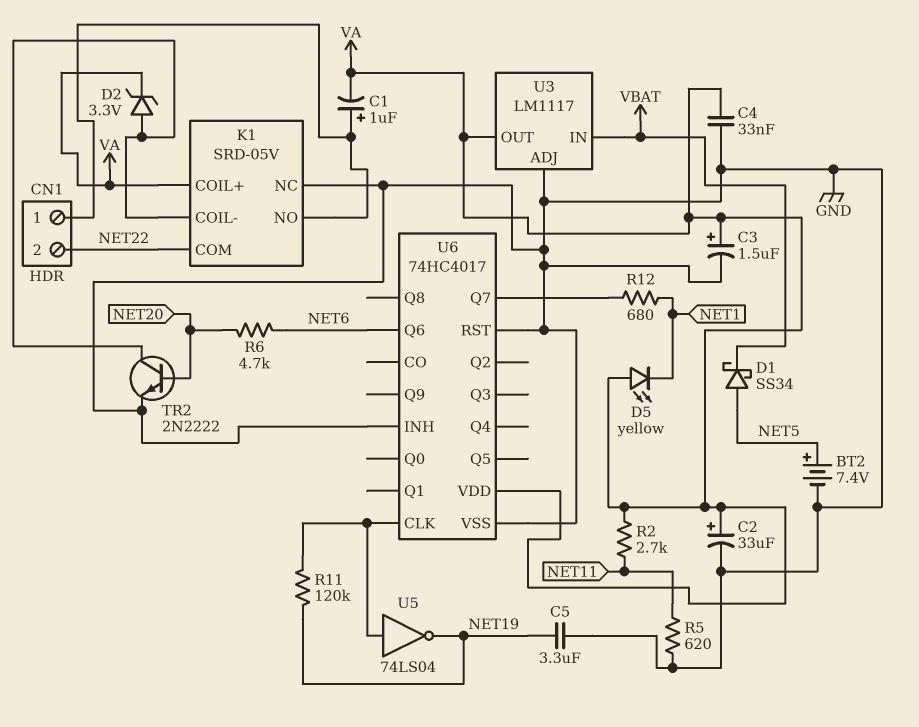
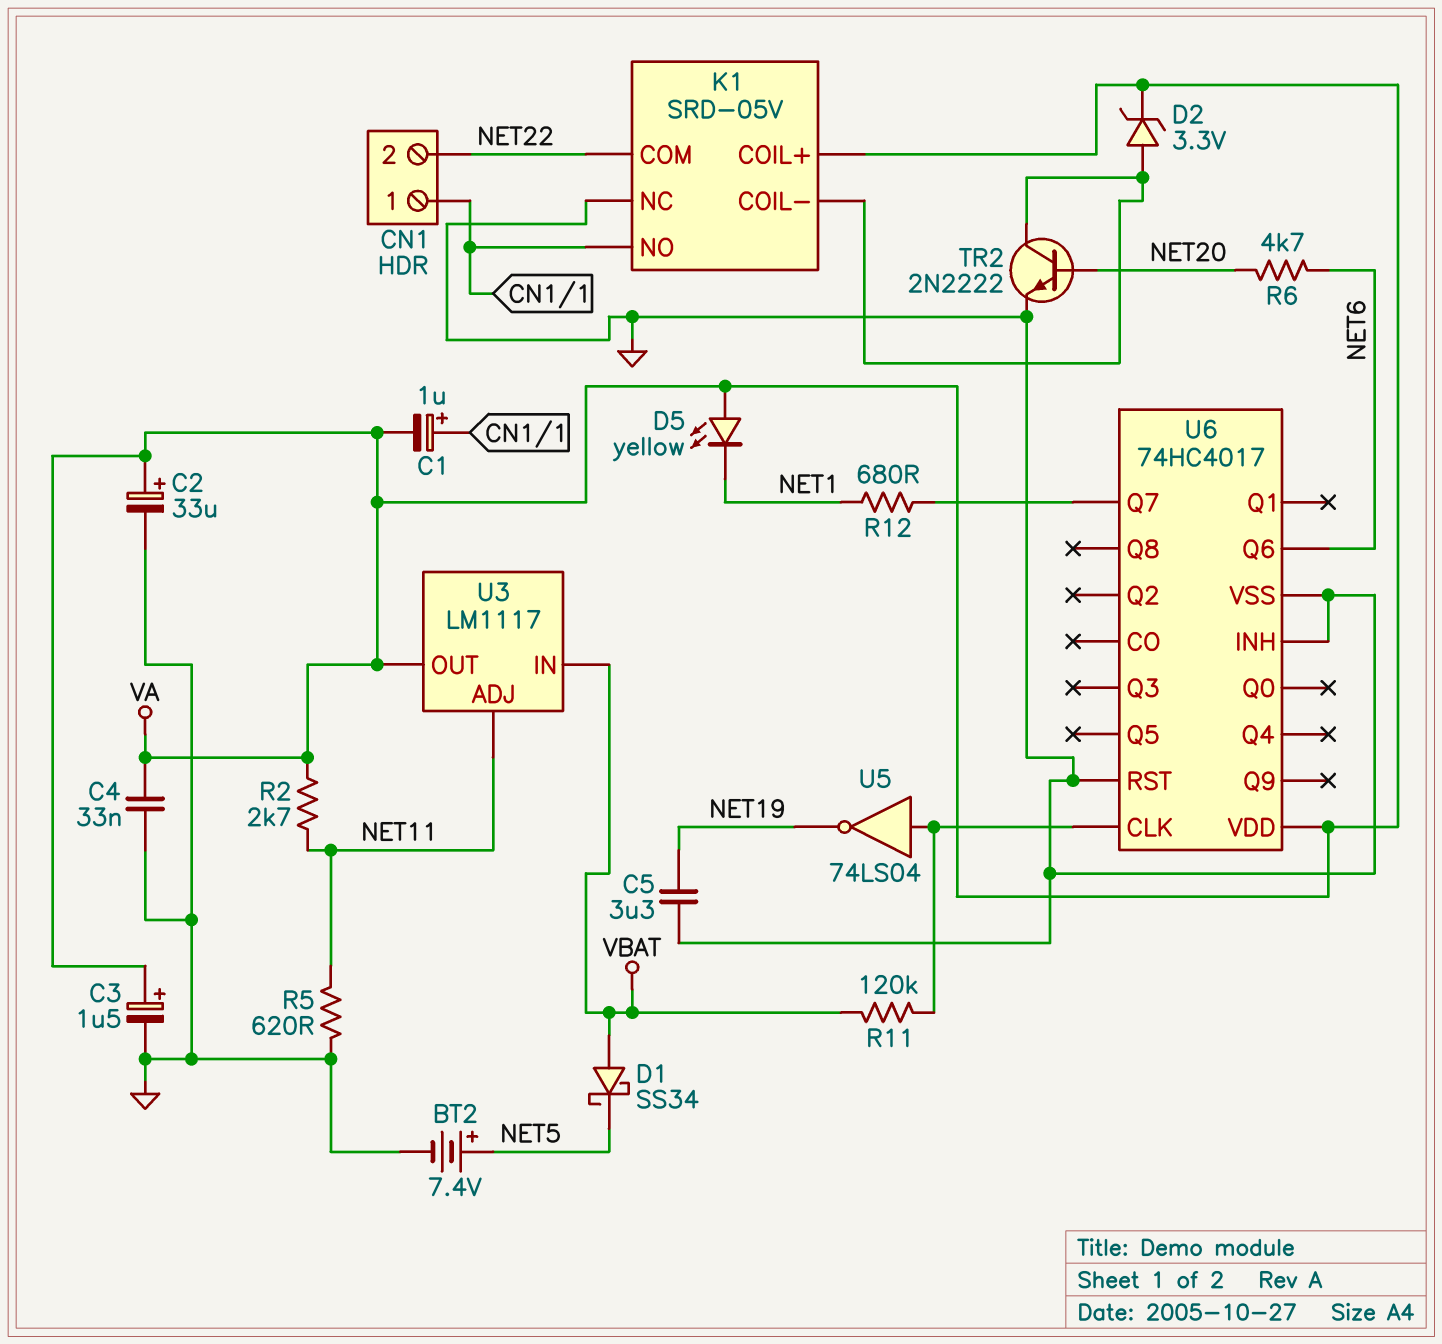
D1: schottky SS34 (A NET5, K VBAT) -> schottky SS34 (A VBAT, K NET5)
R11: 120k (NET19, U6/CLK) -> 120k (U6/CLK, VBAT)
U3 pin ADJ: GND -> NET11

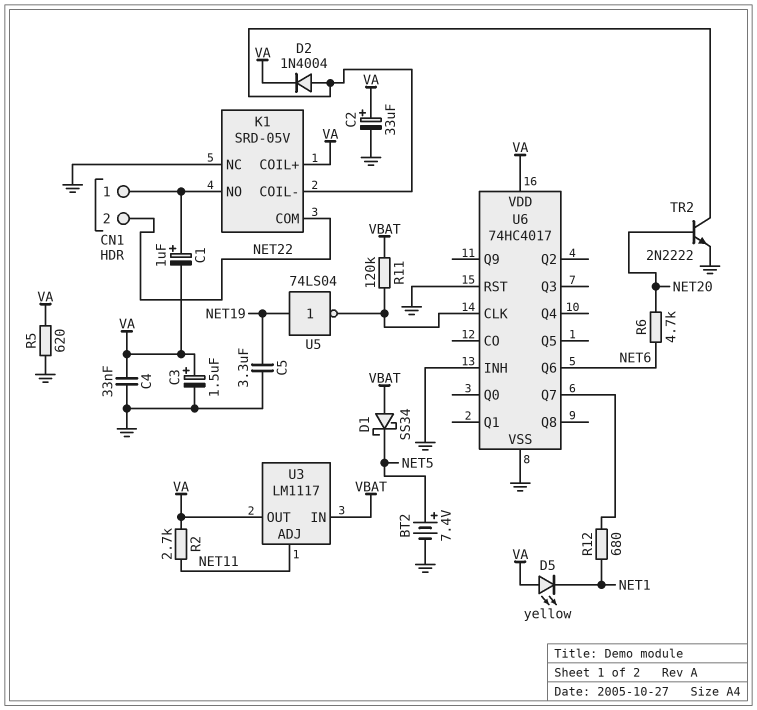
D2: zener 3.3V (A K1/COIL-, K VA) -> diode 1N4004 (A K1/COIL-, K VA)
R5: 620 (GND, NET11) -> 620 (GND, VA)
U5: NOT 74LS04 (in U6/CLK, out NET19) -> NOT 74LS04 (in NET19, out U6/CLK)

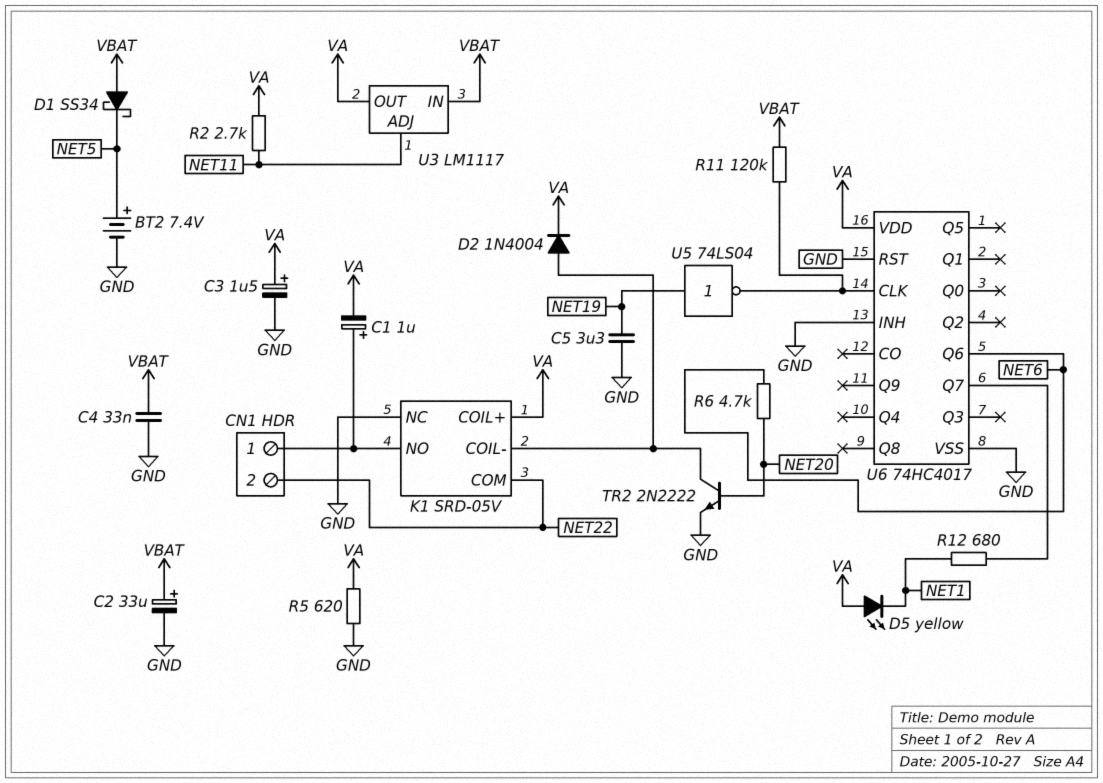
C2: 33uF (plus VA, minus GND) -> 33uF (plus VBAT, minus GND)
C4: 33nF (GND, VA) -> 33nF (GND, VBAT)

